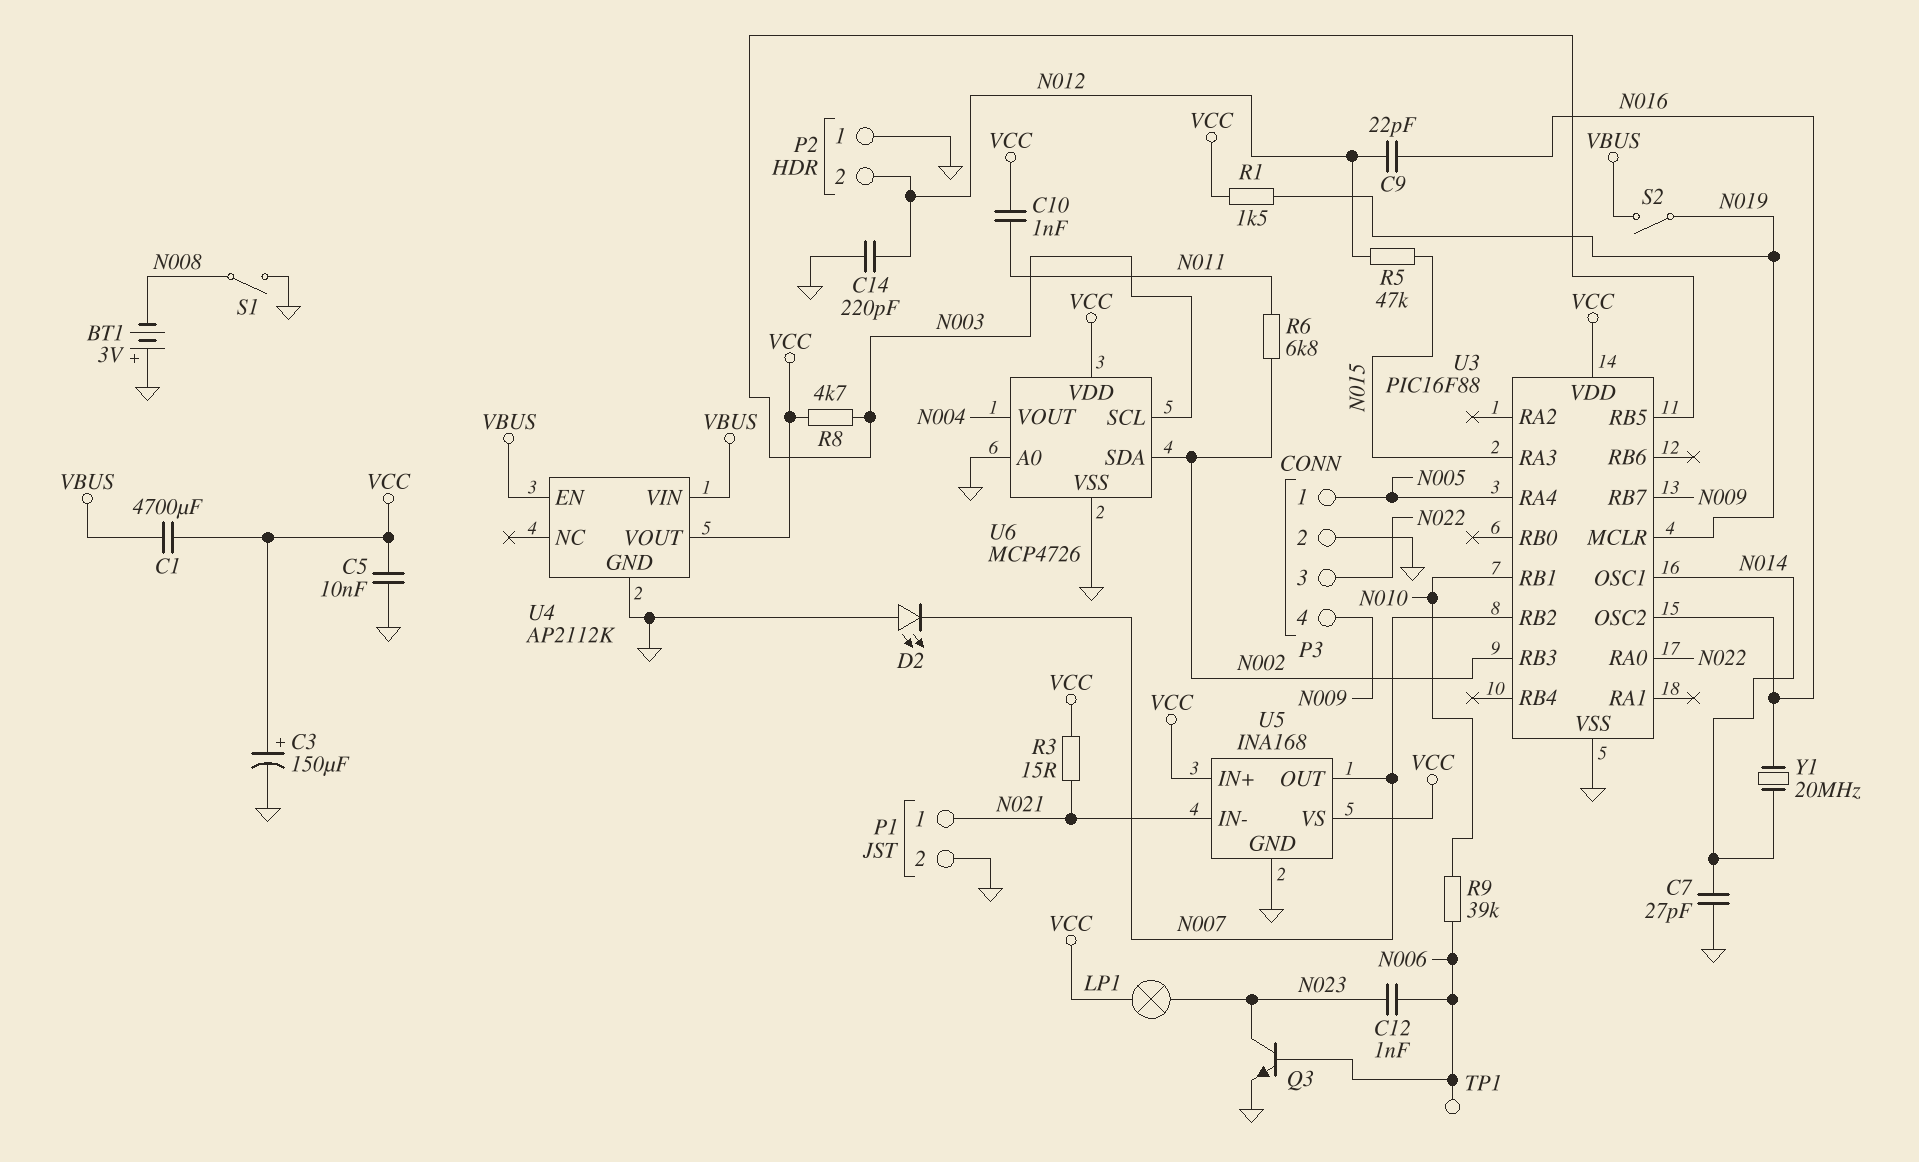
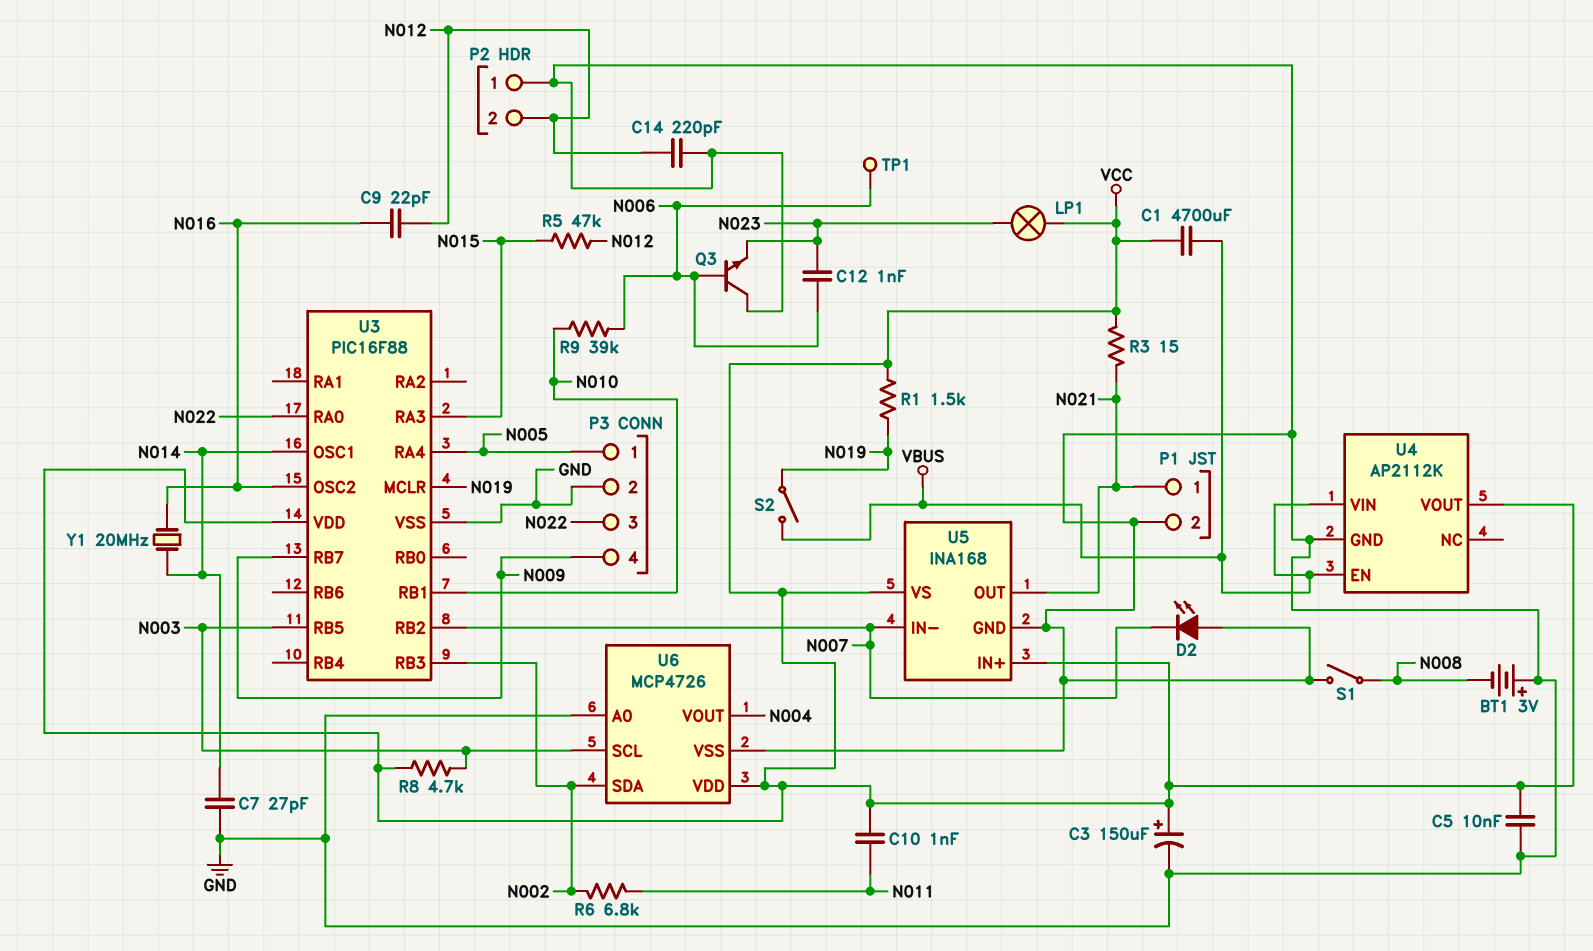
Q3: NPN (B N006, C N023, E GND) -> NPN (B N006, C GND, E N023)
U5 pin IN-: N021 -> N007
U5 pin OUT: N007 -> N021

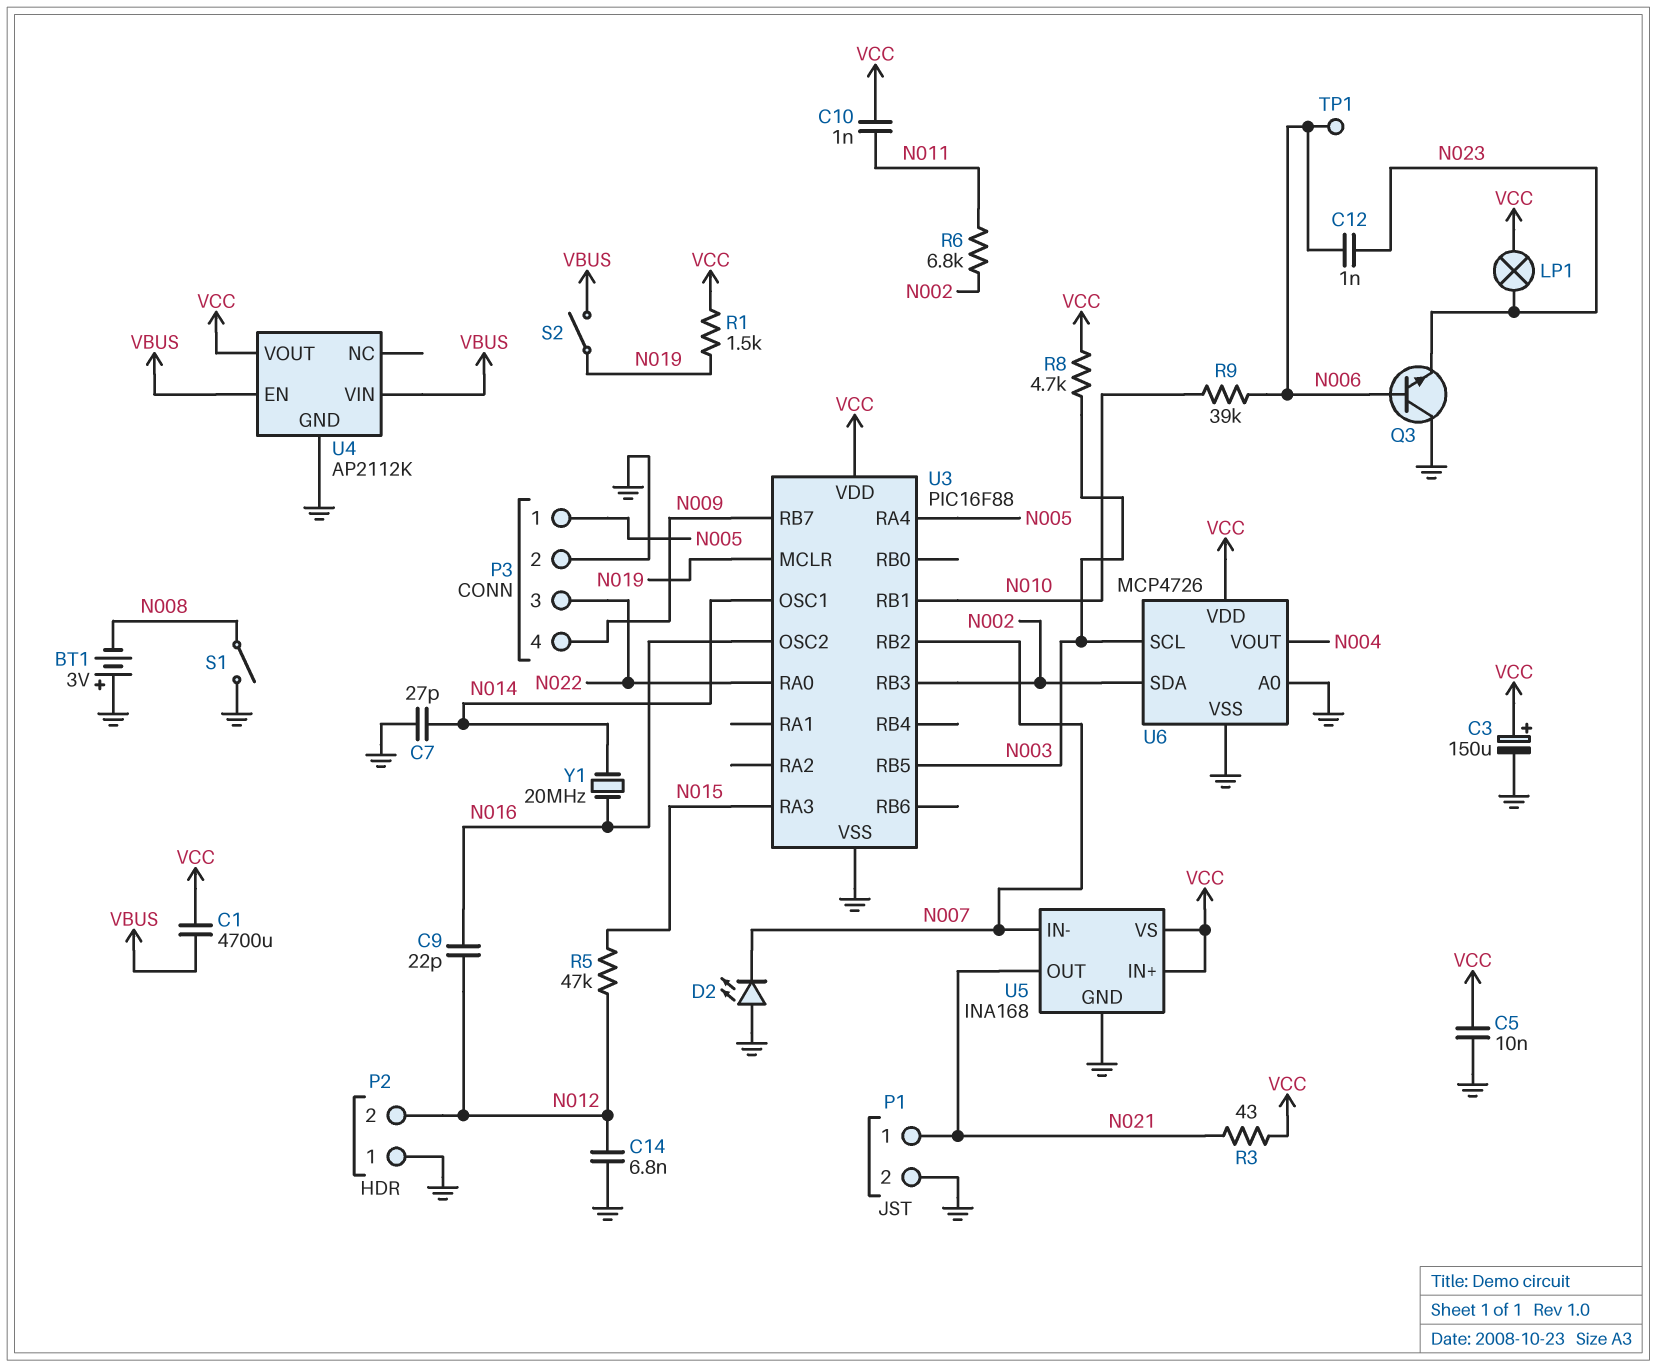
C14: 220pF (GND, N012) -> 6.8nF (GND, N012)
R3: 15 (N021, VCC) -> 43 (N021, VCC)

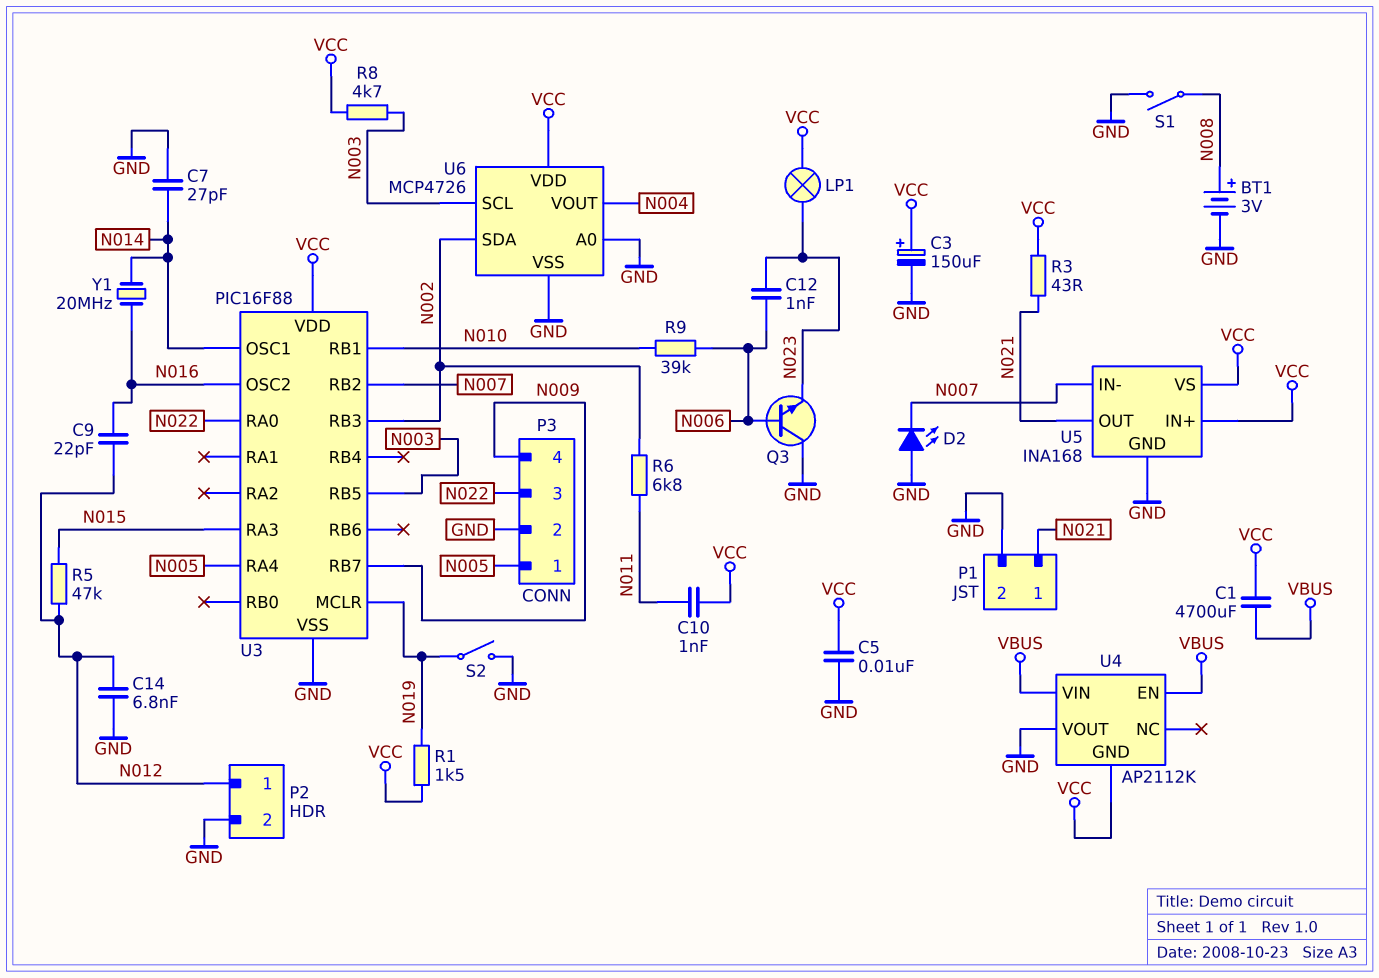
BT1: 3V (plus GND, minus N008) -> 3V (plus N008, minus GND)
P2 pin 1: GND -> N012
P2 pin 2: N012 -> GND
S2: switch (N019, VBUS) -> switch (GND, N019)
TP1: test point (N006) -> none
U4 pin GND: GND -> VCC
U4 pin VOUT: VCC -> GND

